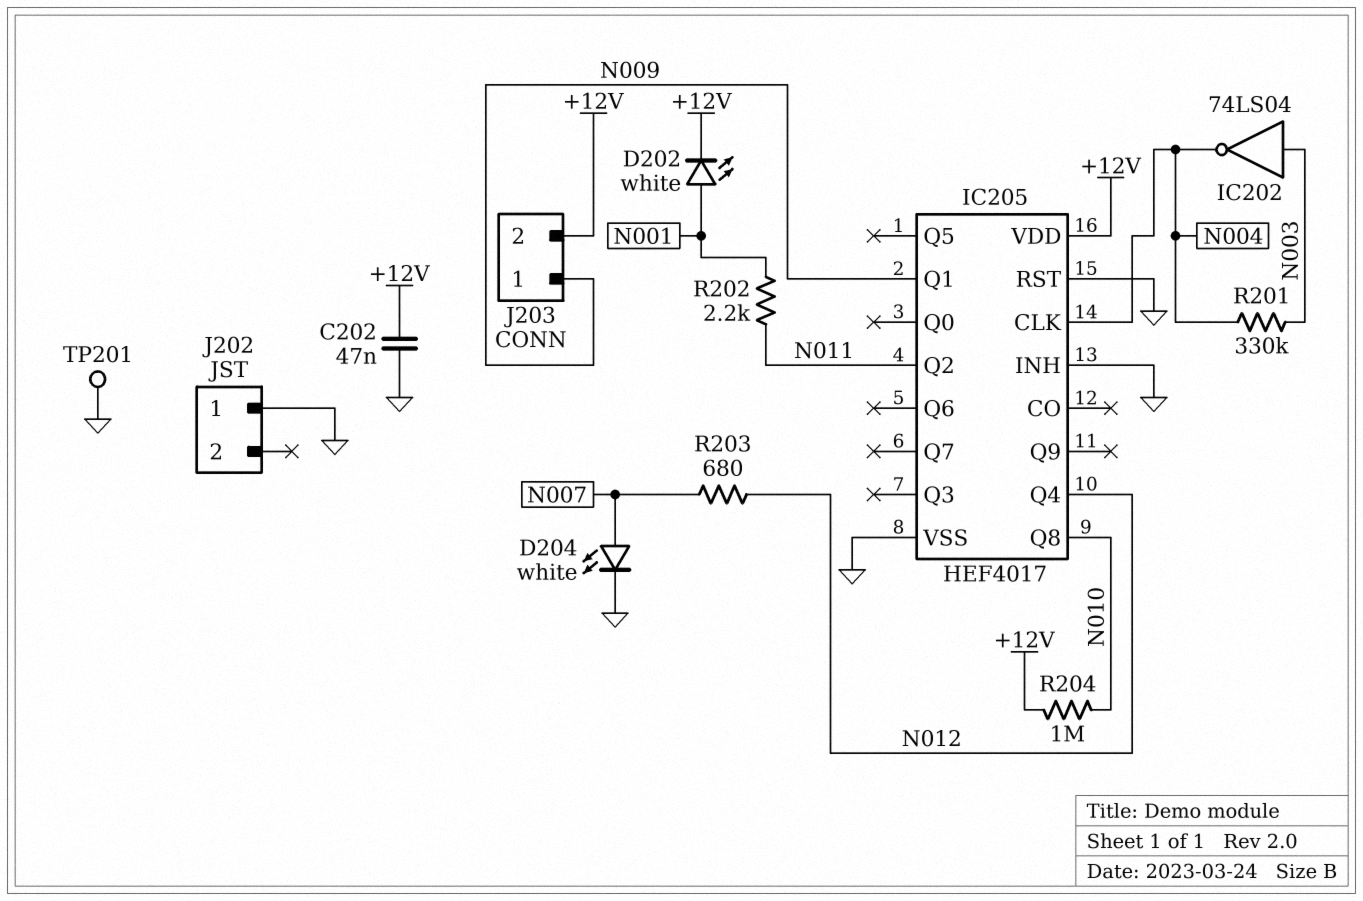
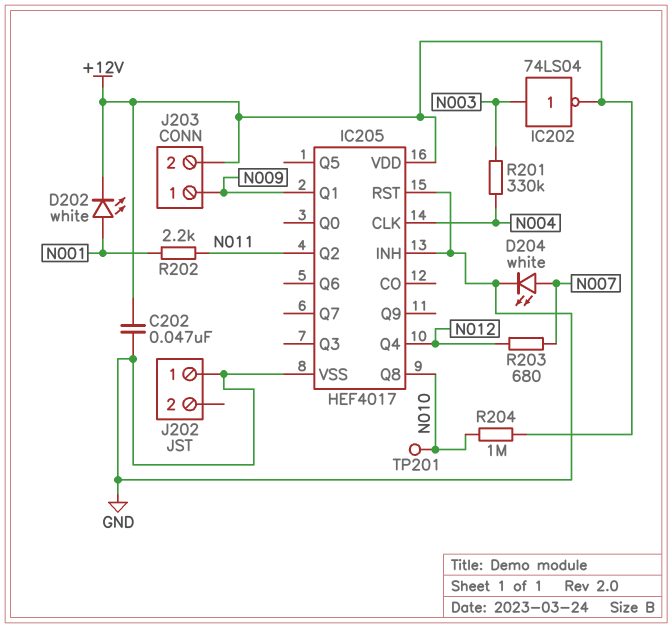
IC202: NOT 74LS04 (in N003, out N004) -> NOT 74LS04 (in N003, out +12V)
TP201: test point (GND) -> test point (N010)

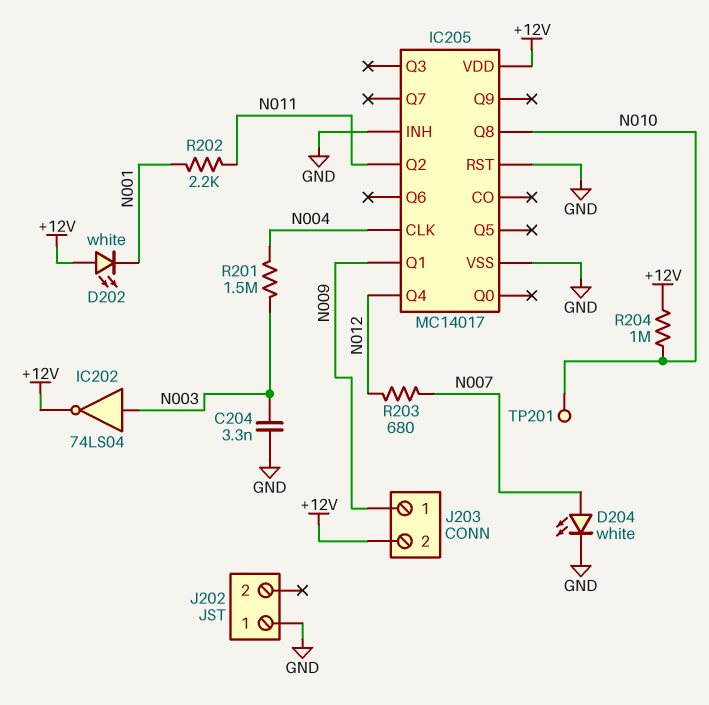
C202: 47nF (+12V, GND) -> none
C204: none -> 3.3nF (GND, N003)
D202: LED white (A N001, K +12V) -> LED white (A +12V, K N001)
IC205: HEF4017 -> MC14017
R201: 330k (N003, N004) -> 1.5M (N003, N004)

